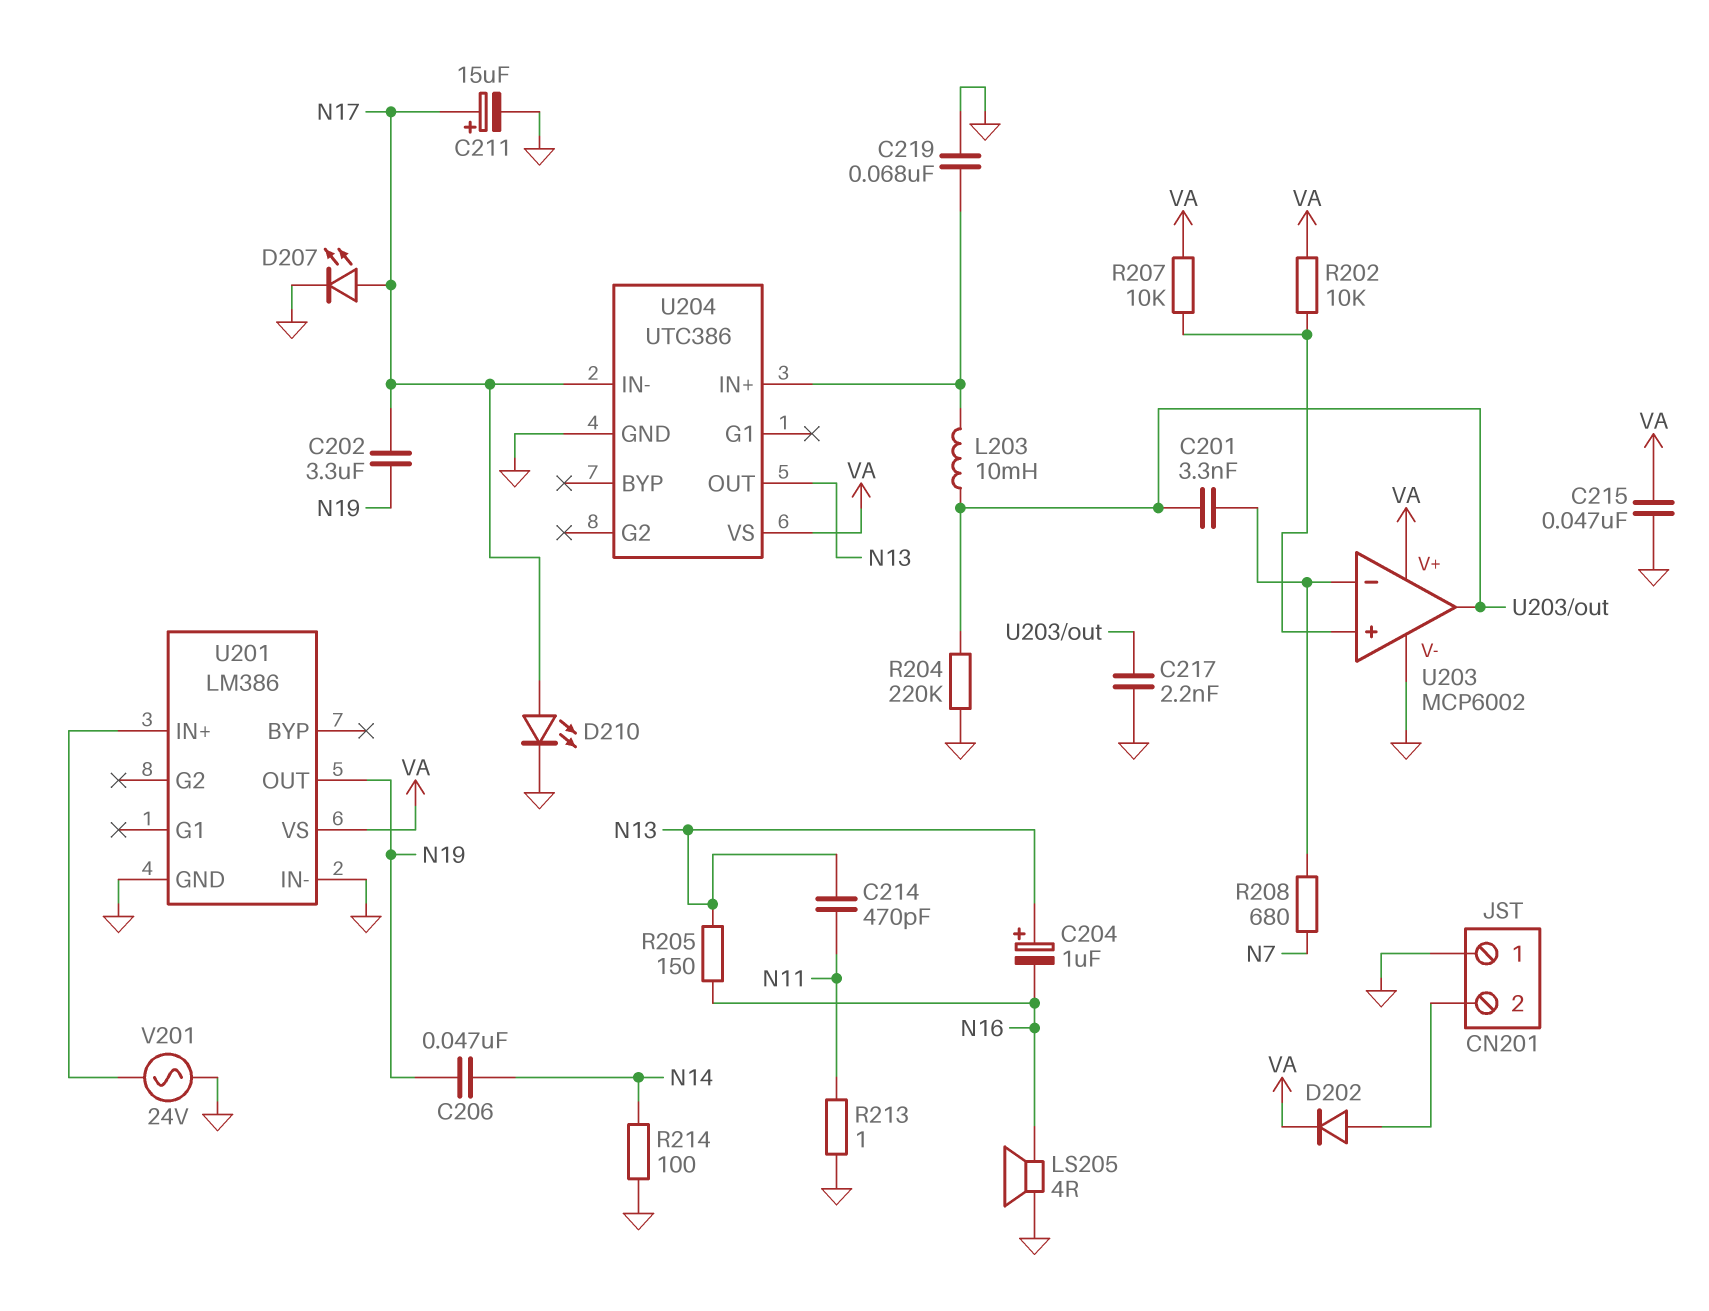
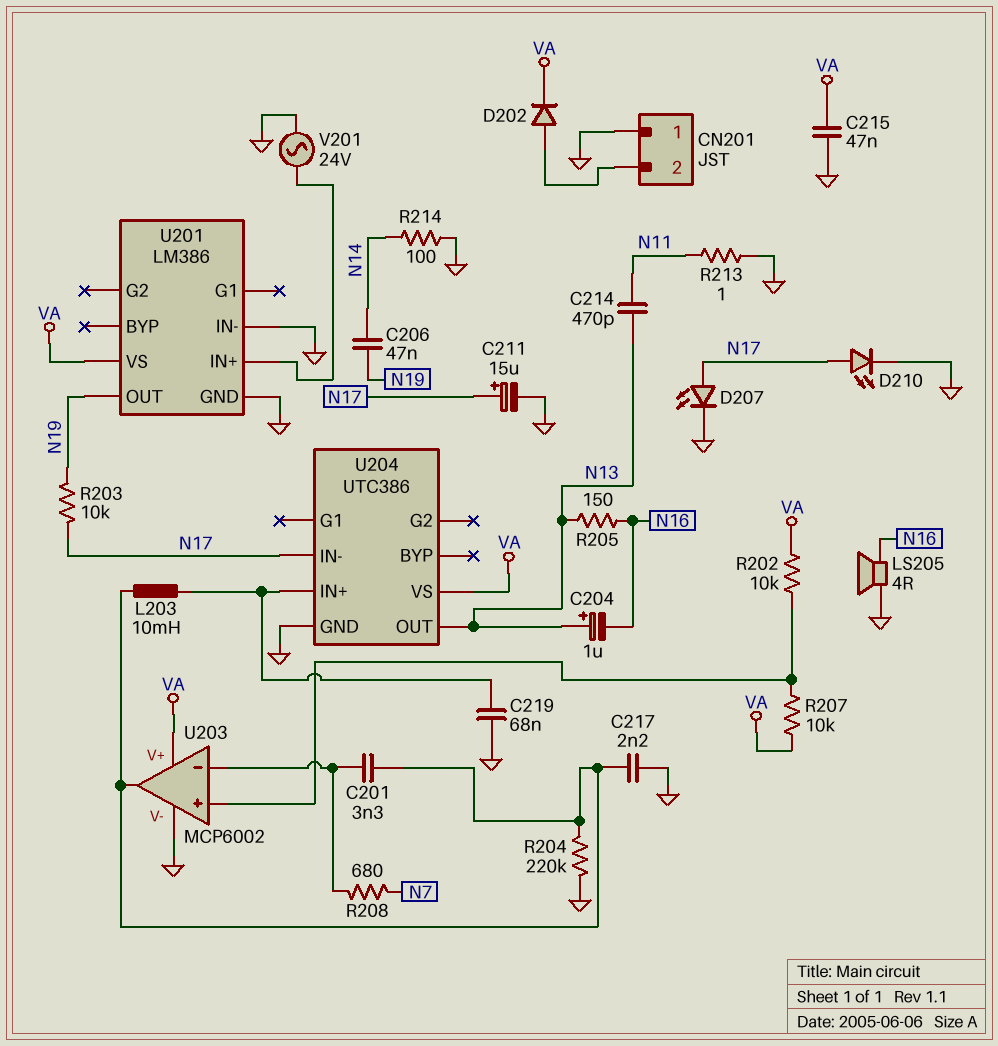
C202: 3.3uF (N17, N19) -> none
R203: none -> 10k (N17, N19)

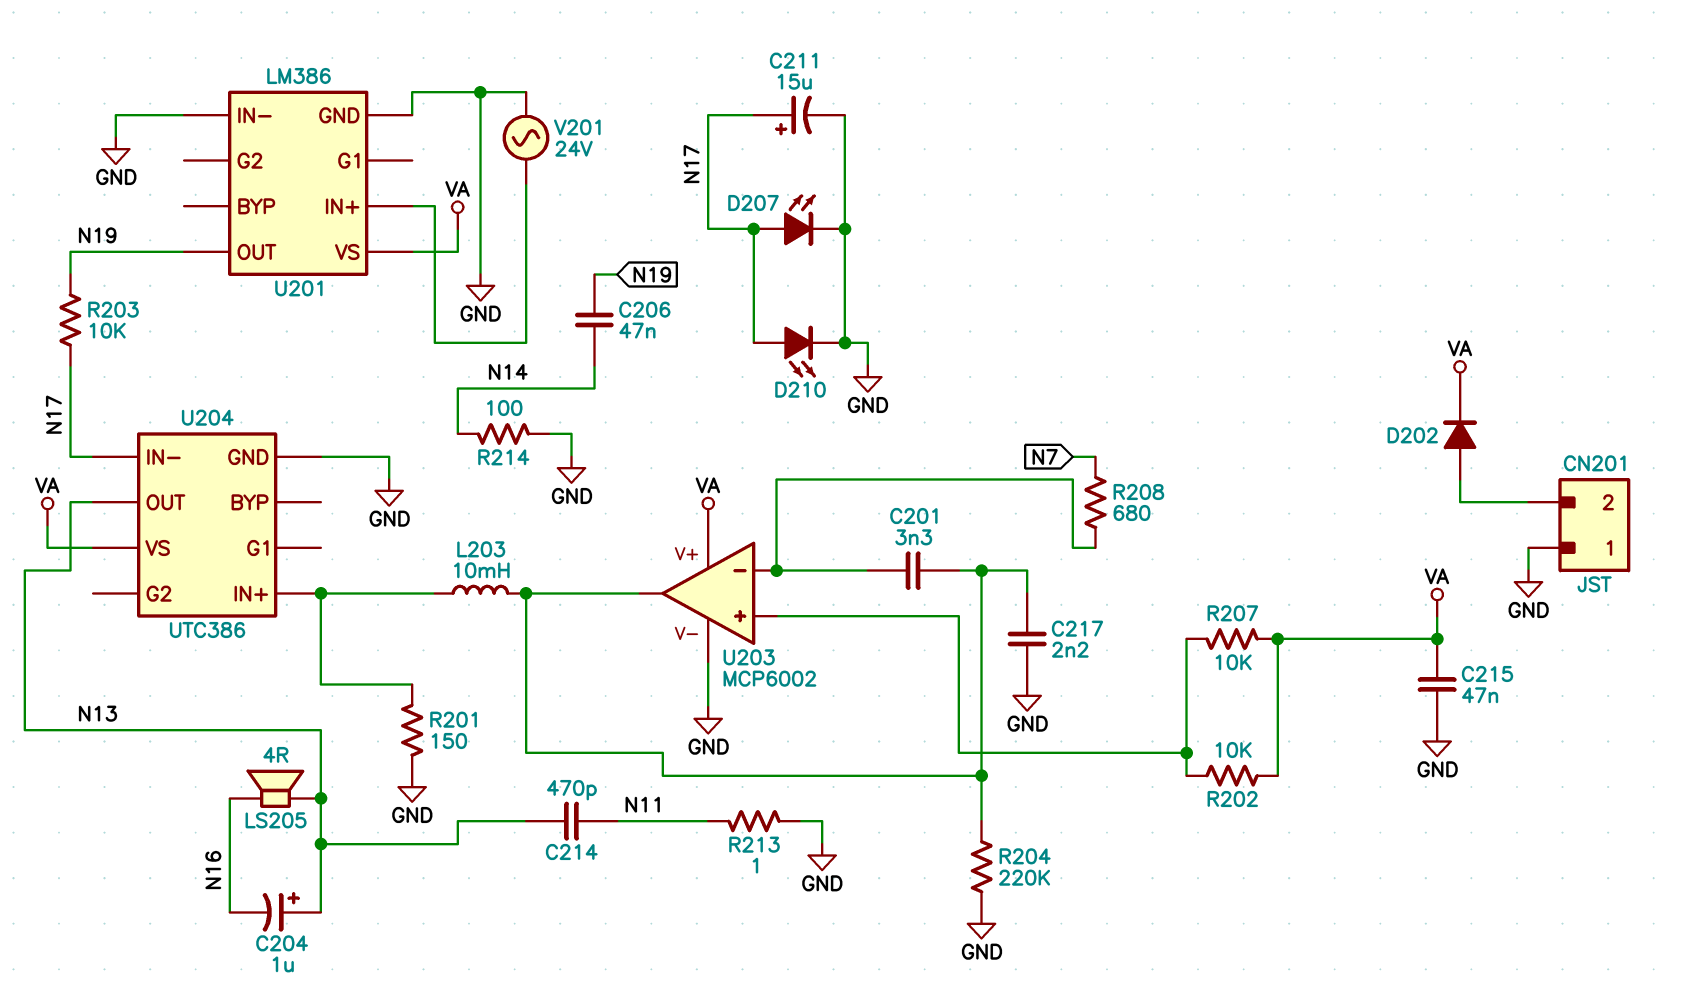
C219: 68nF (GND, U204/IN+) -> none
LS205: speaker 4R (GND, N16) -> speaker 4R (N13, N16)
R201: none -> 150 (GND, U204/IN+)
R205: 150 (N13, N16) -> none

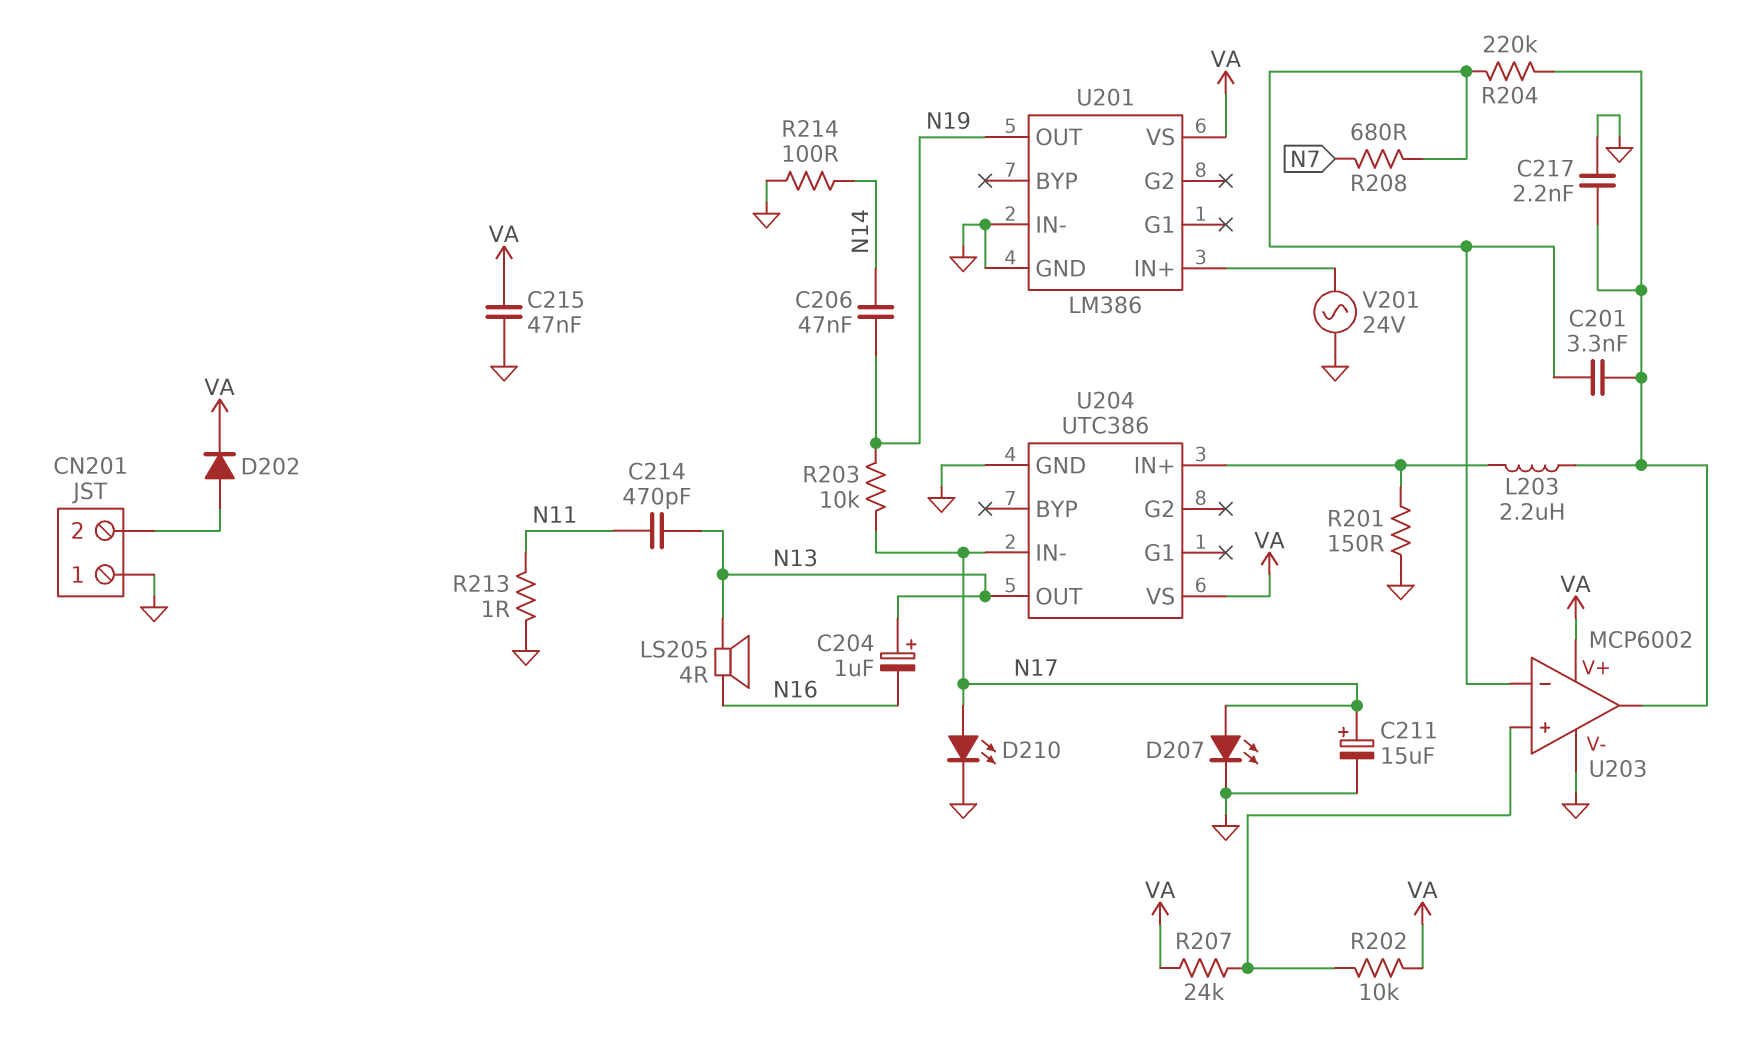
L203: 10mH (U203/out, U204/IN+) -> 2.2uH (U203/out, U204/IN+)
R204: 220k (GND, U203/out) -> 220k (U203/in-, U203/out)
R207: 10k (U203/in+, VA) -> 24k (U203/in+, VA)

